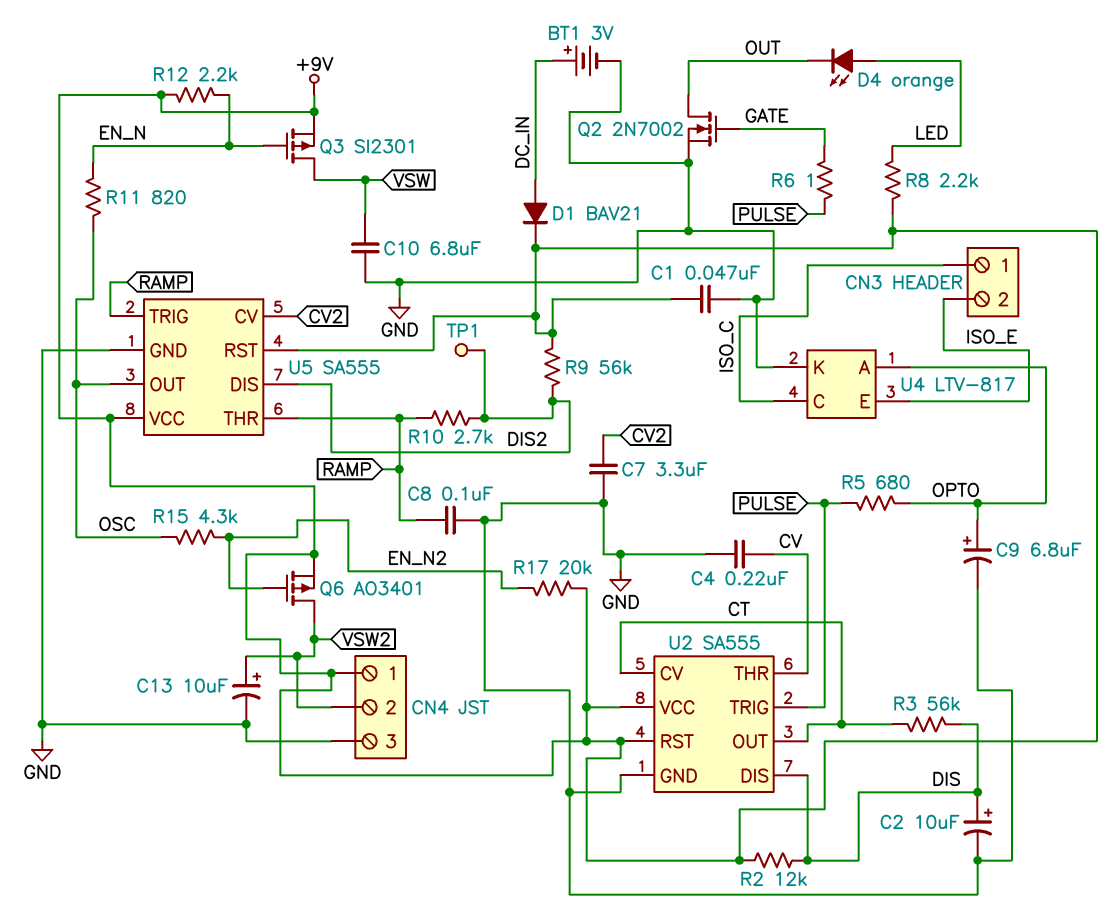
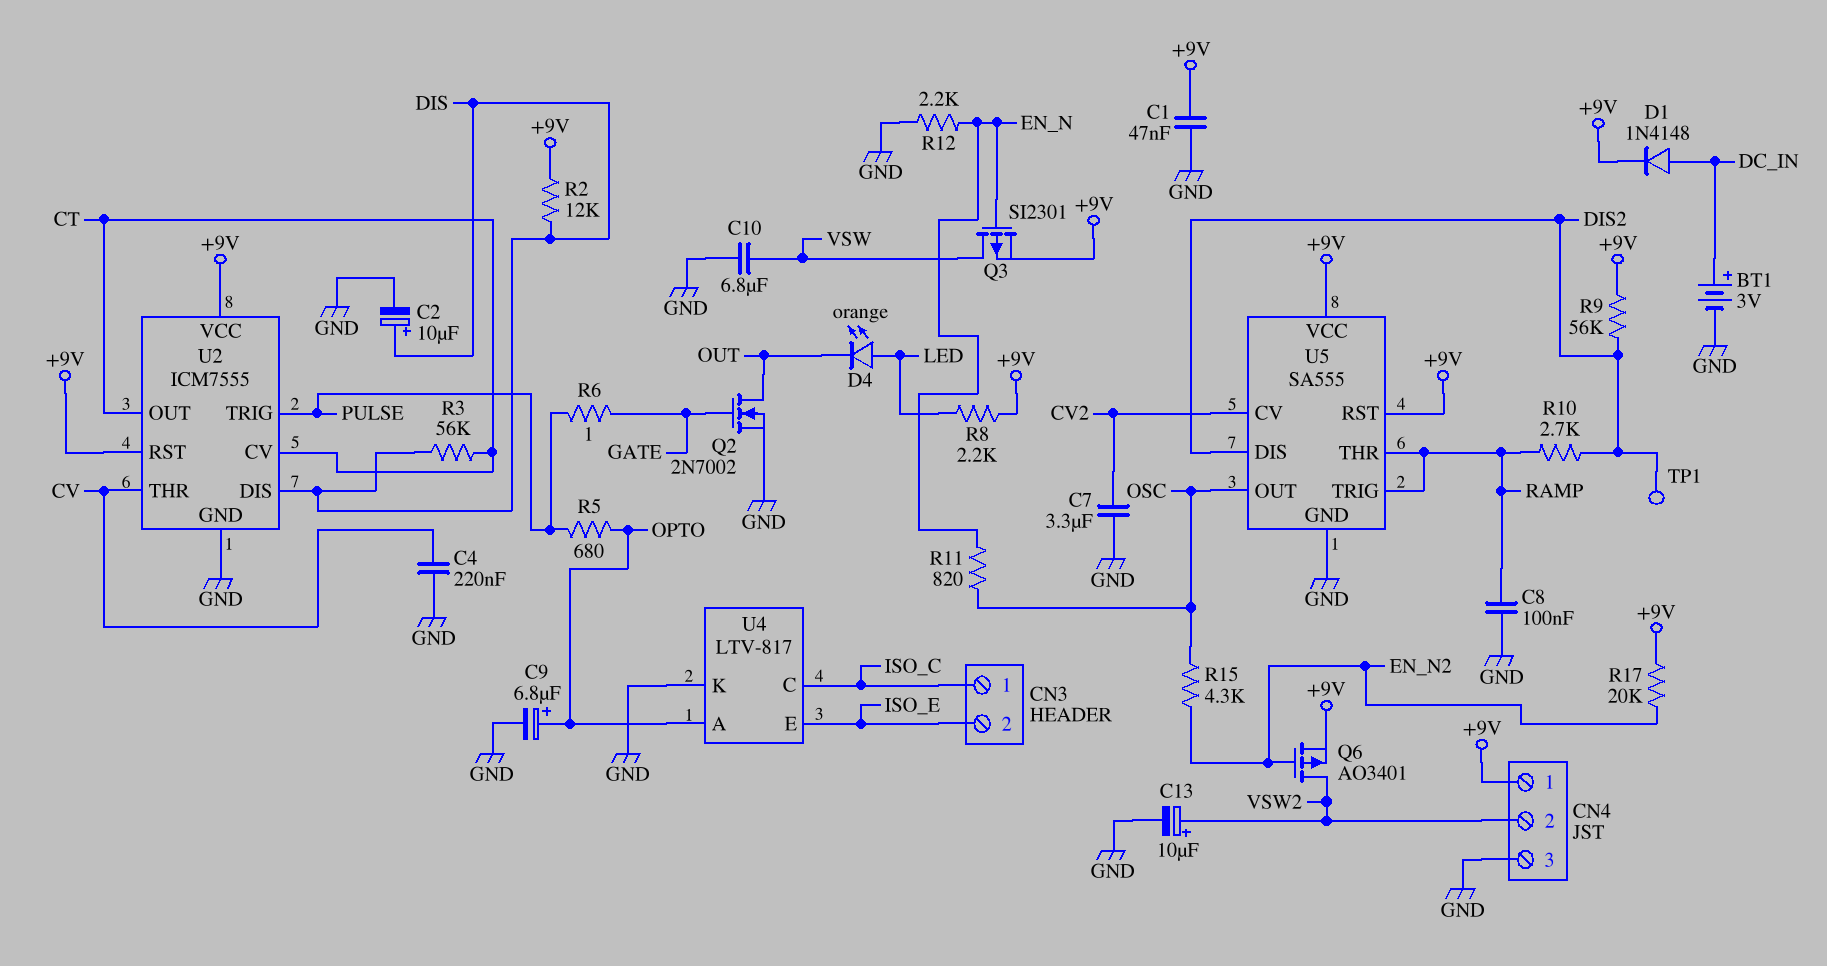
D1: diode BAV21 (A DC_IN, K +9V) -> diode 1N4148 (A DC_IN, K +9V)
R12: 2.2k (+9V, EN_N) -> 2.2k (EN_N, GND)
U2: SA555 -> ICM7555

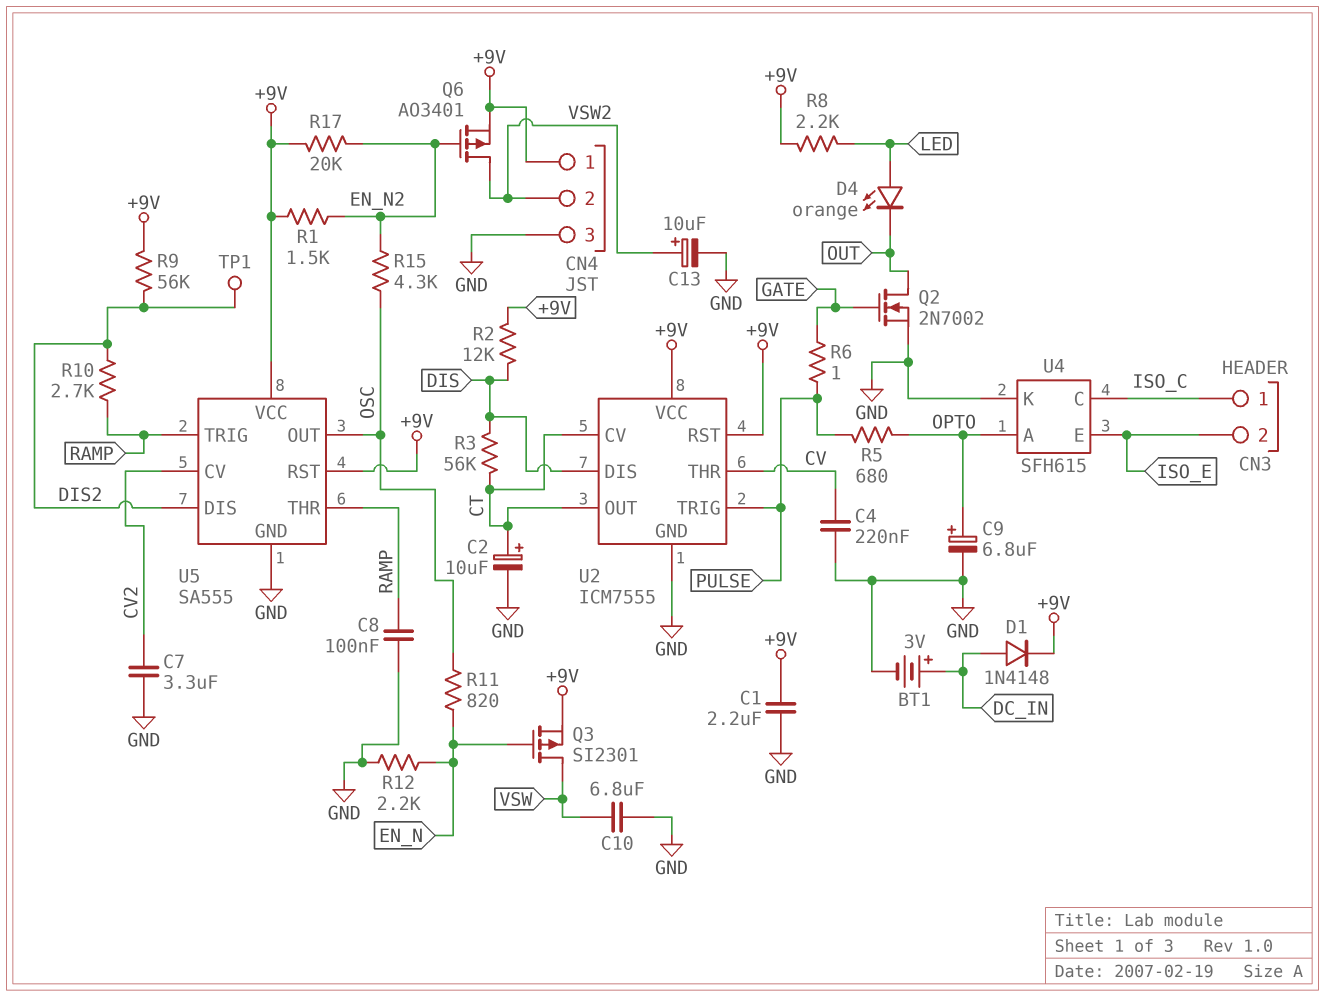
C1: 47nF (+9V, GND) -> 2.2uF (+9V, GND)
C2: 10uF (plus DIS, minus GND) -> 10uF (plus CT, minus GND)
R1: none -> 1.5k (+9V, EN_N2)
U4: LTV-817 -> SFH615

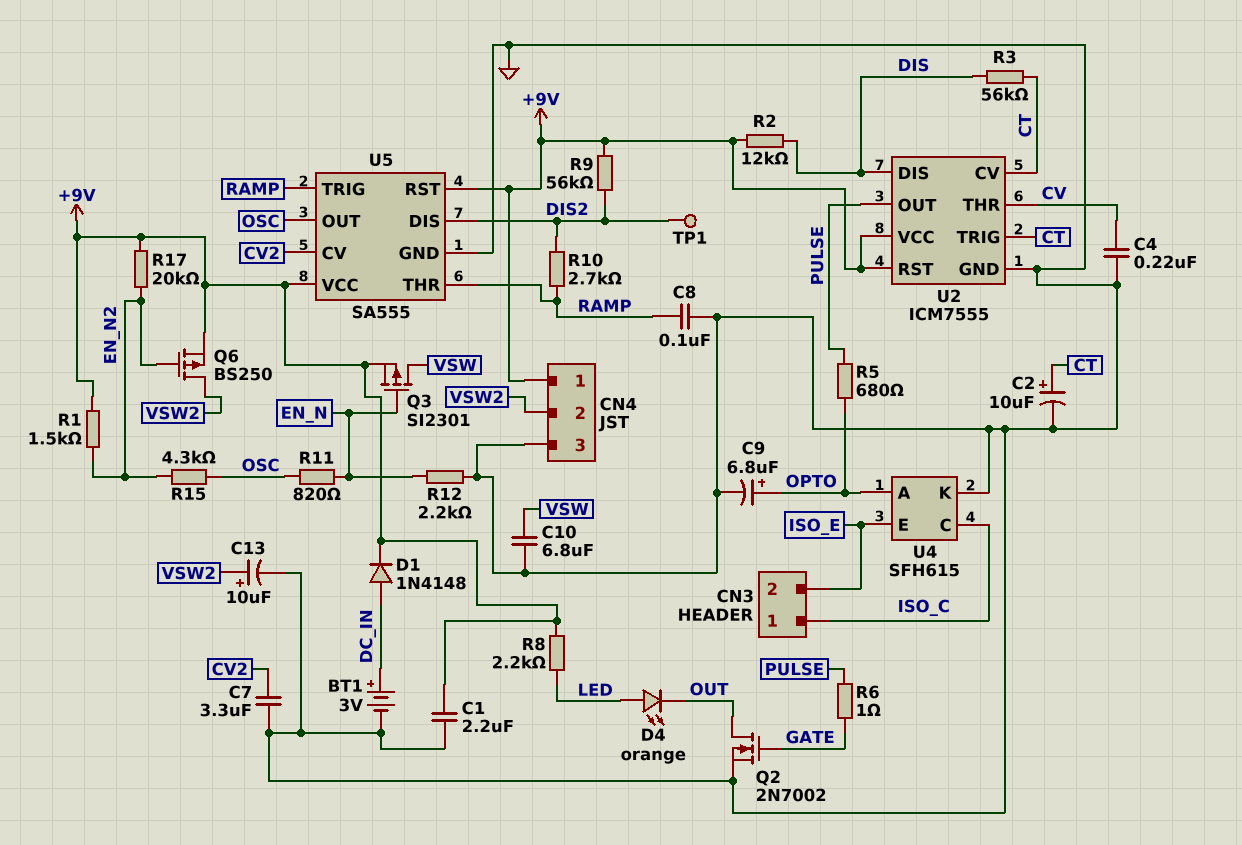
Q6: PMOS AO3401 (G EN_N2, D VSW2, S +9V) -> PMOS BS250 (G EN_N2, D VSW2, S +9V)
U2 pin OUT: CT -> PULSE
U2 pin TRIG: PULSE -> CT

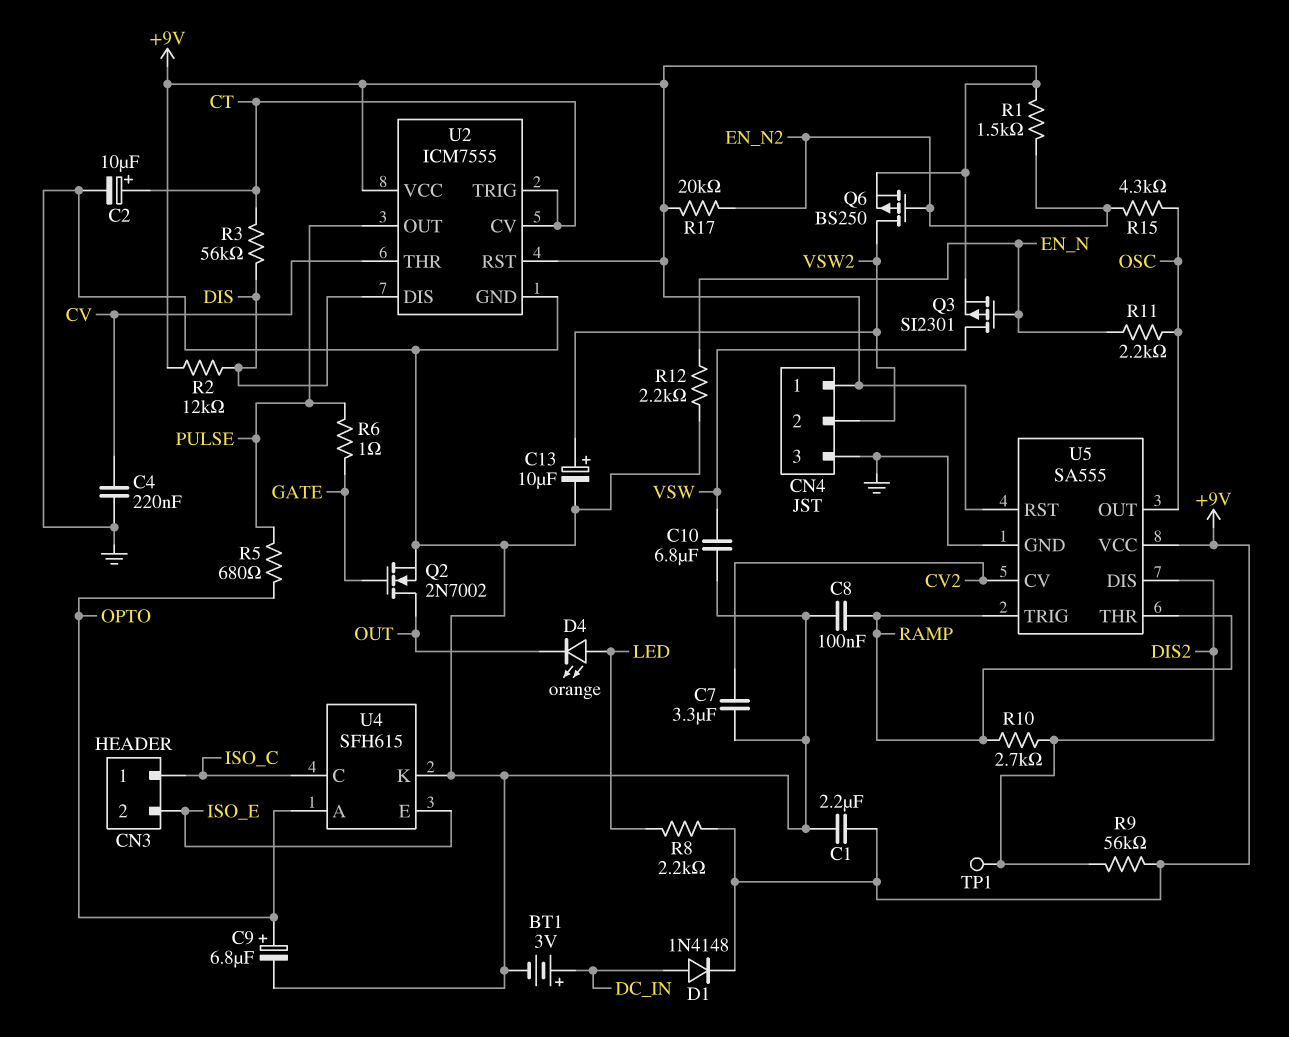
R11: 820 (EN_N, OSC) -> 2.2k (EN_N, OSC)

